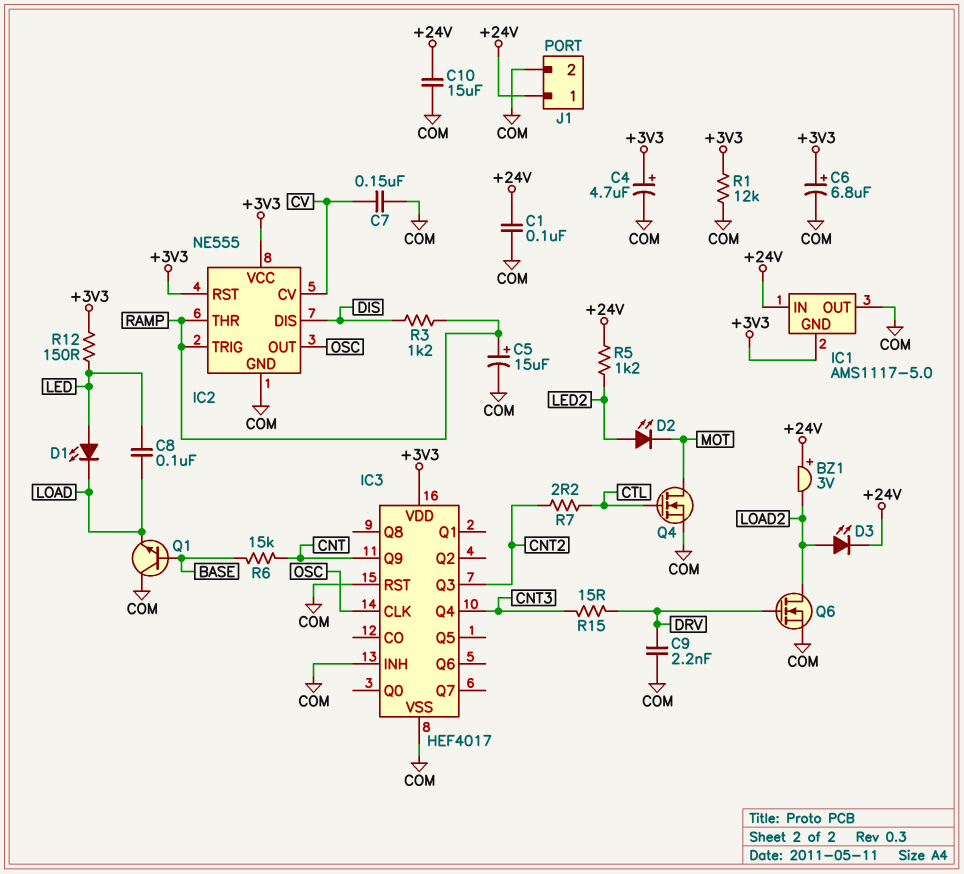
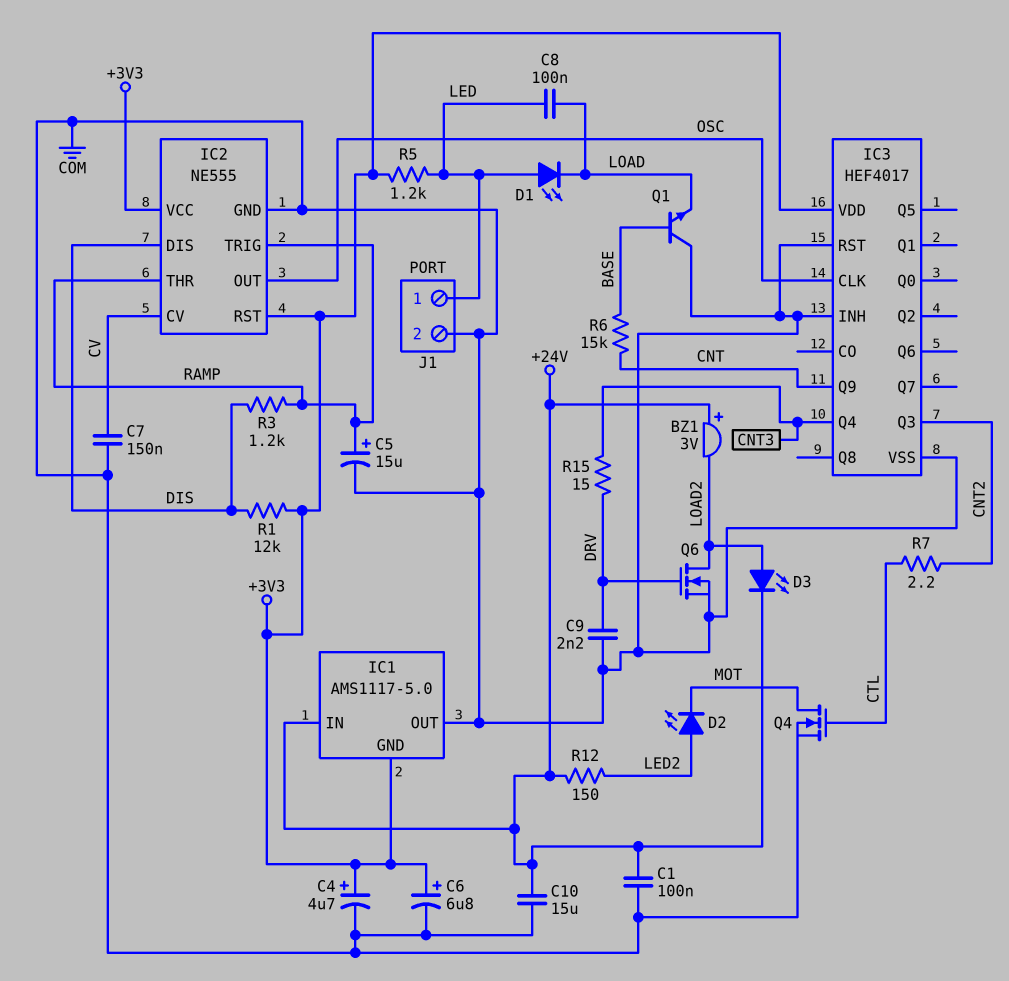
J1 pin 1: +24V -> LED
R1: 12k (+3V3, COM) -> 12k (+3V3, DIS)
R5: 1.2k (+24V, LED2) -> 1.2k (+3V3, LED)
R12: 150 (+3V3, LED) -> 150 (+24V, LED2)

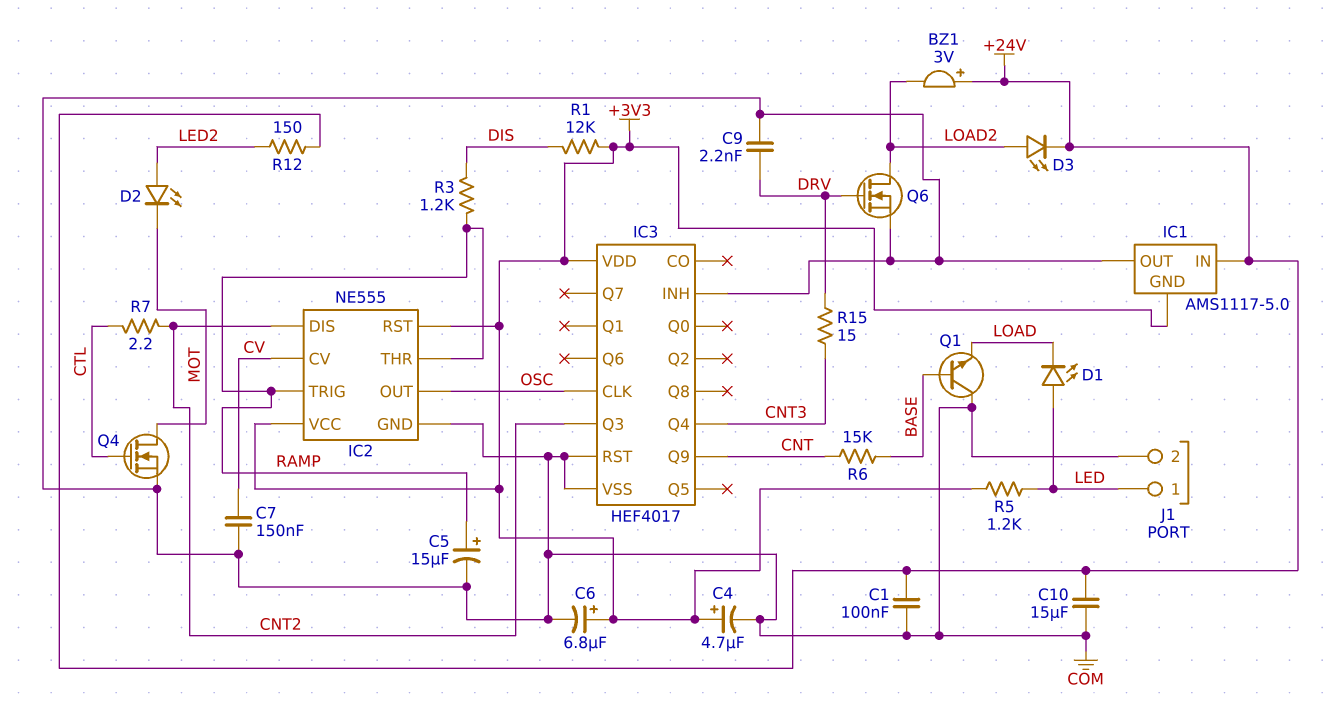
C8: 100nF (LED, LOAD) -> none
IC2 pin DIS: DIS -> CNT2

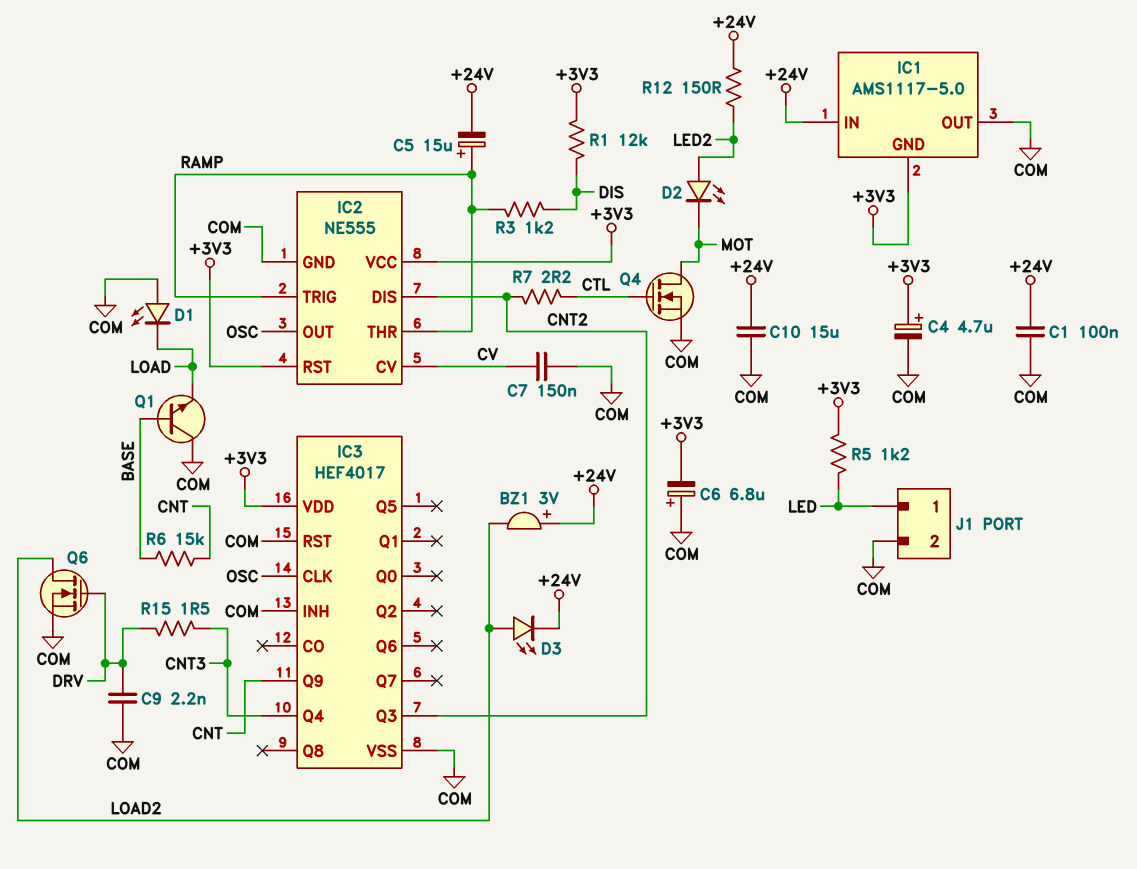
C5: 15uF (plus RAMP, minus COM) -> 15uF (plus RAMP, minus +24V)
C6: 6.8uF (plus +3V3, minus COM) -> 6.8uF (plus COM, minus +3V3)
D1: LED (A LED, K LOAD) -> LED (A COM, K LOAD)
R15: 15 (CNT3, DRV) -> 1.5 (CNT3, DRV)

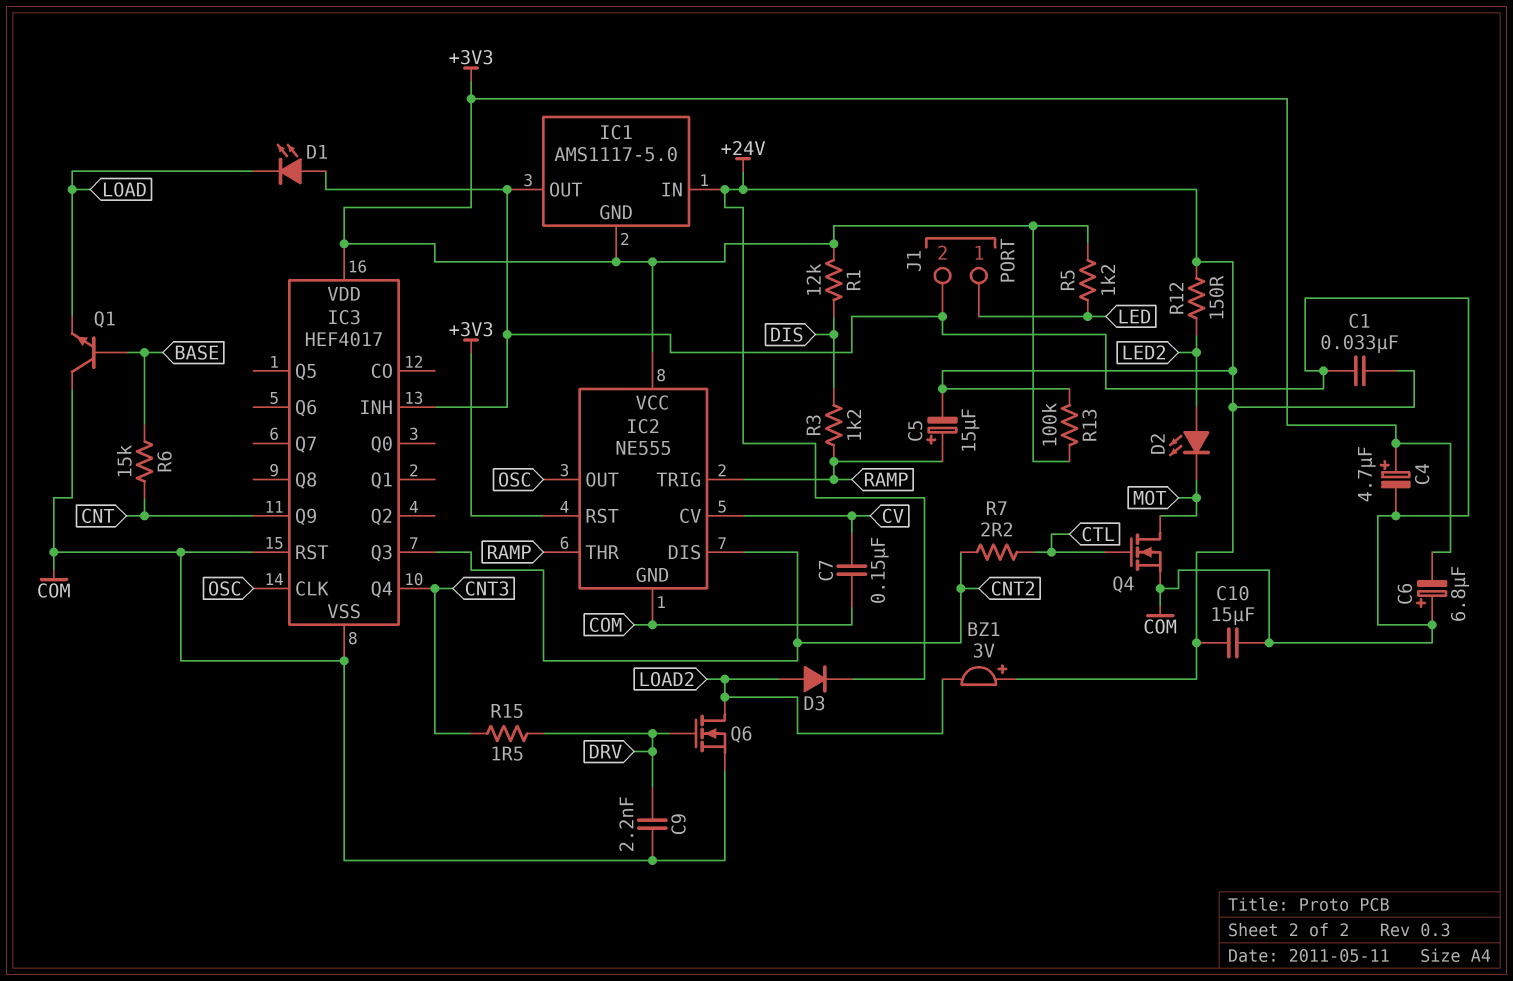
C1: 100nF (+24V, COM) -> 33nF (+24V, COM)
D3: LED (A LOAD2, K +24V) -> diode (A LOAD2, K +24V)
R13: none -> 100k (+3V3, +24V)

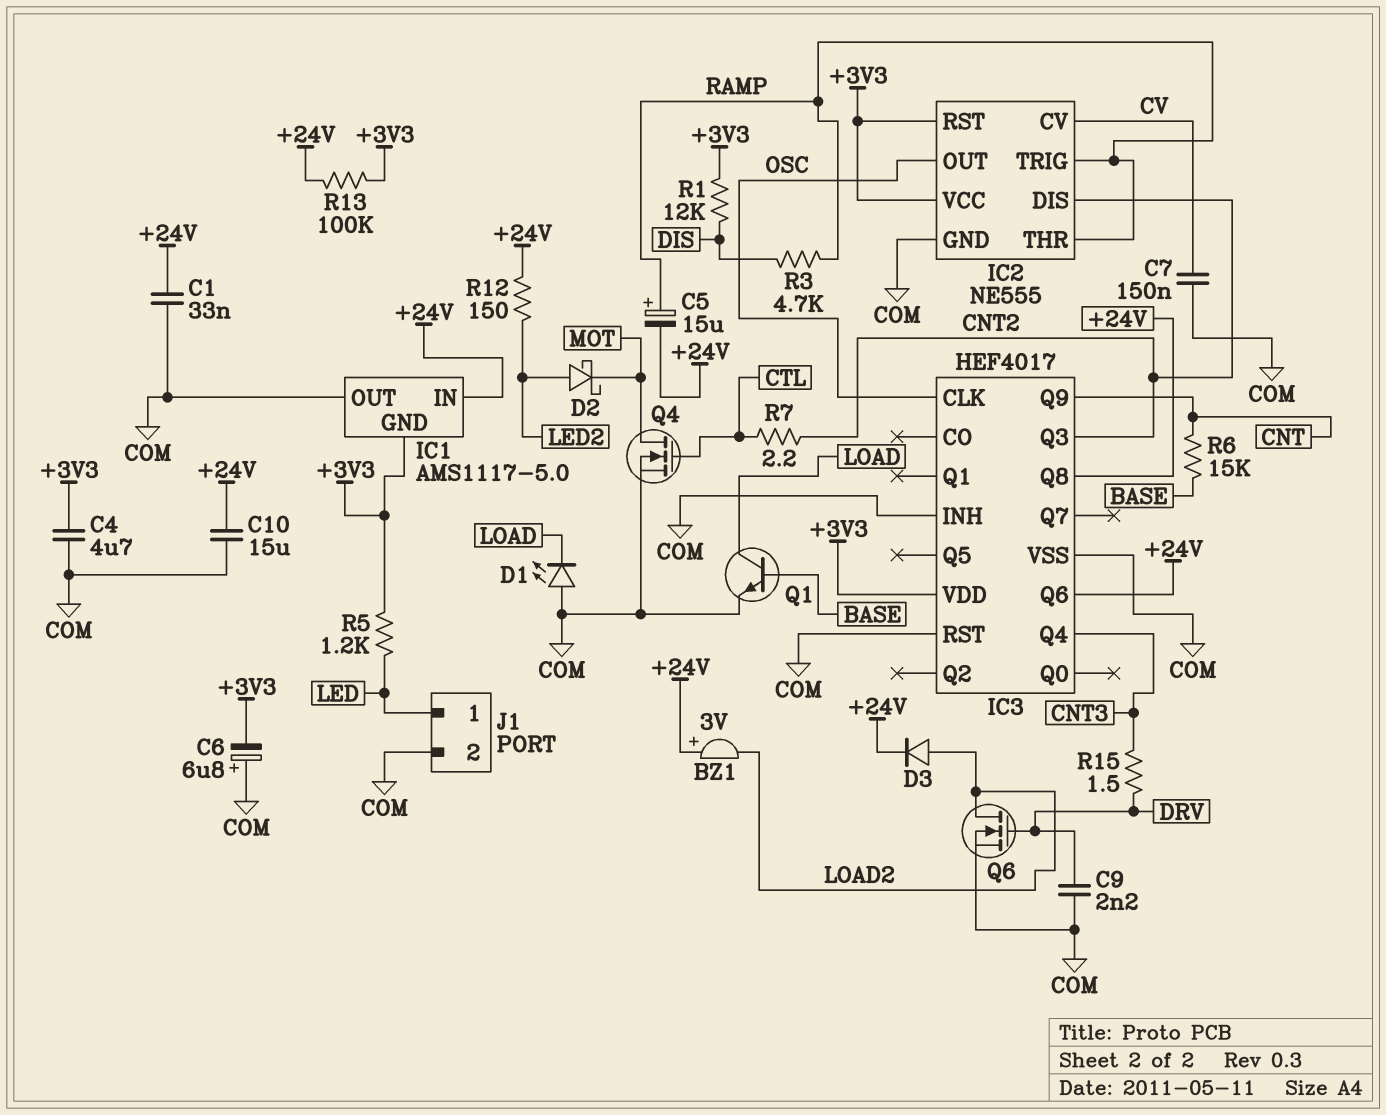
C4: 4.7uF (plus +3V3, minus COM) -> 4.7uF (+3V3, COM)
D2: LED (A LED2, K MOT) -> schottky (A LED2, K MOT)
IC3 pin Q6: none -> +24V
IC3 pin Q8: none -> +24V
Q1: NPN (B BASE, C COM, E LOAD) -> NPN (B BASE, C LOAD, E COM)
R3: 1.2k (DIS, RAMP) -> 4.7k (DIS, RAMP)

